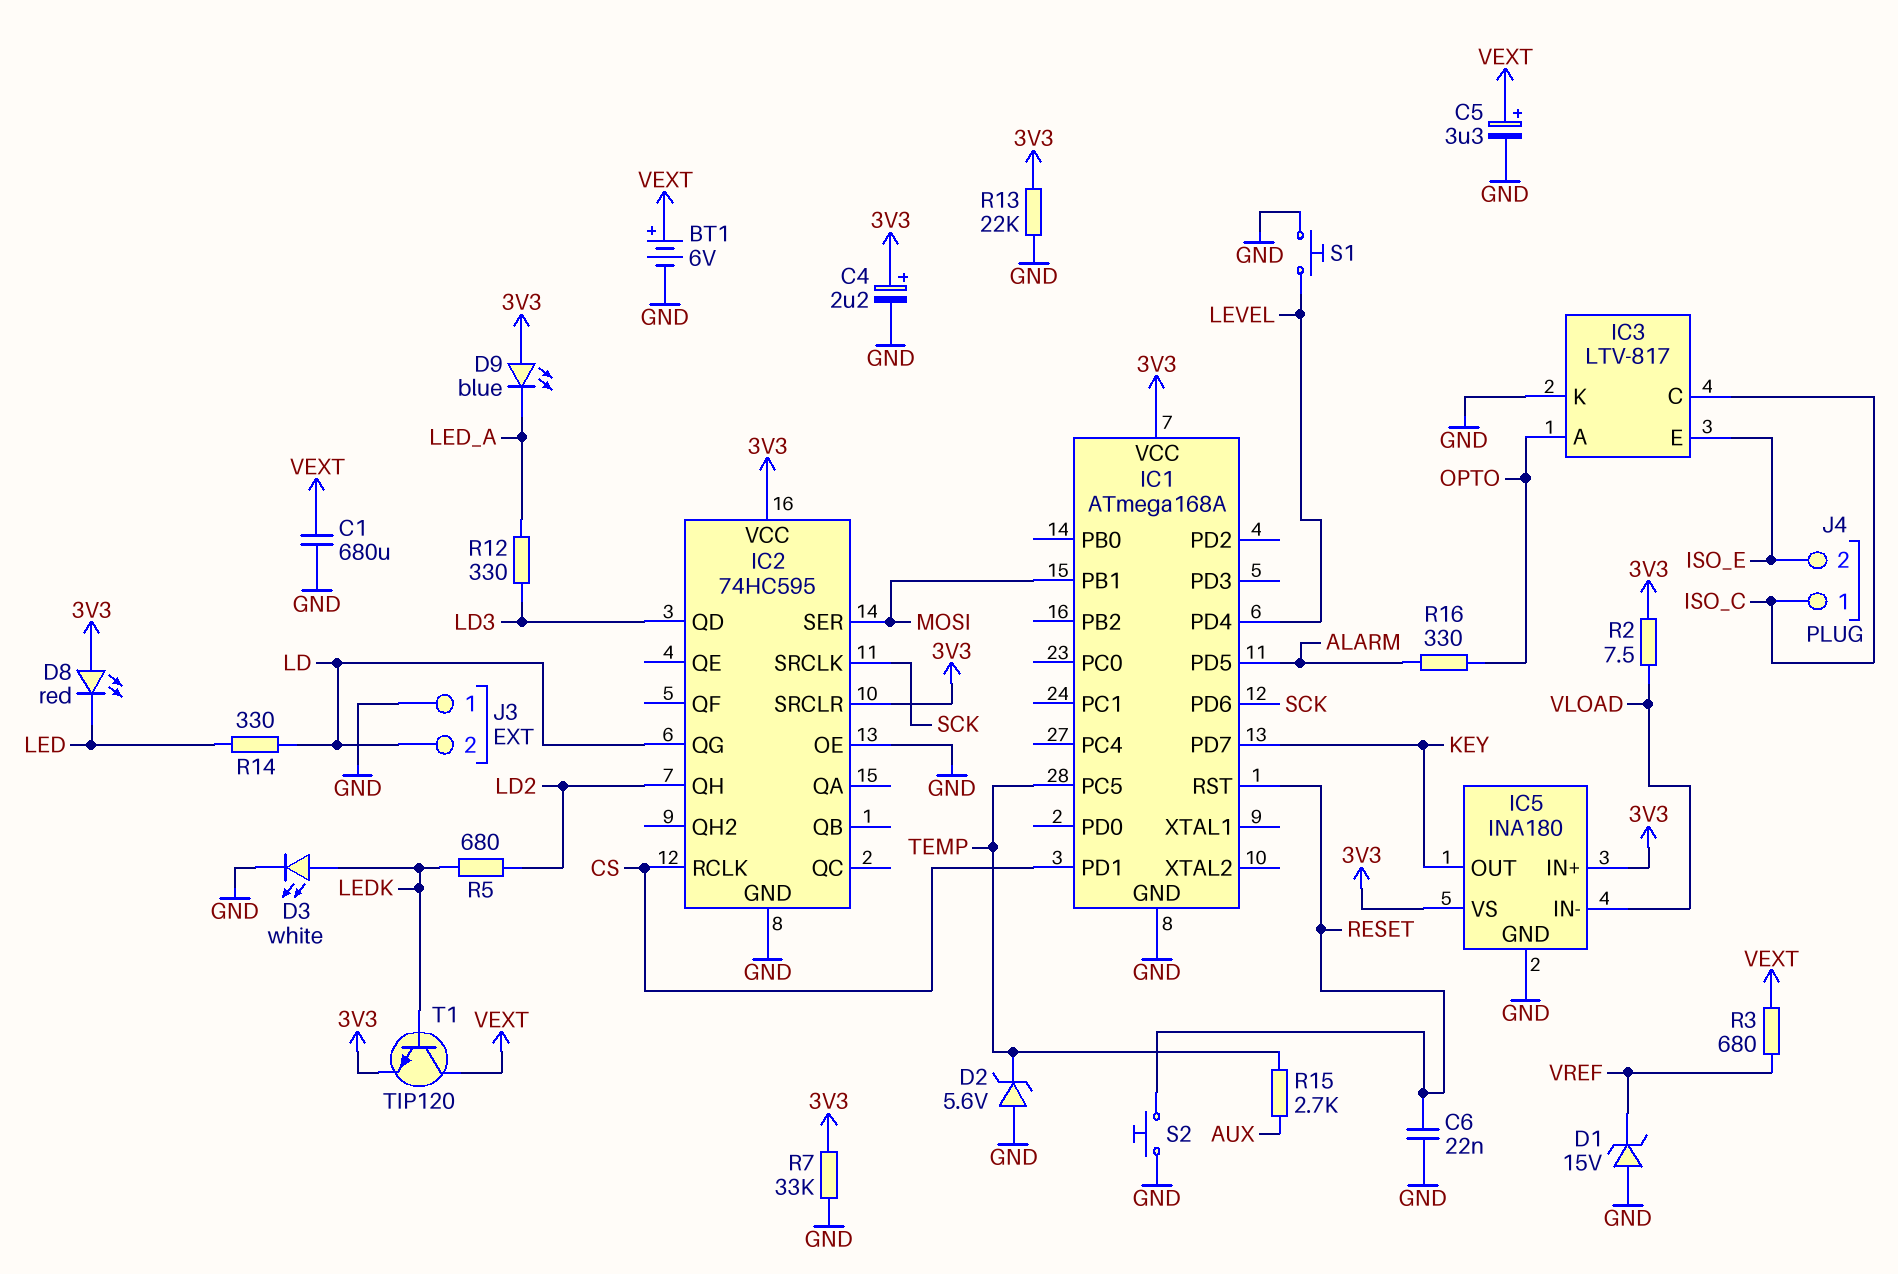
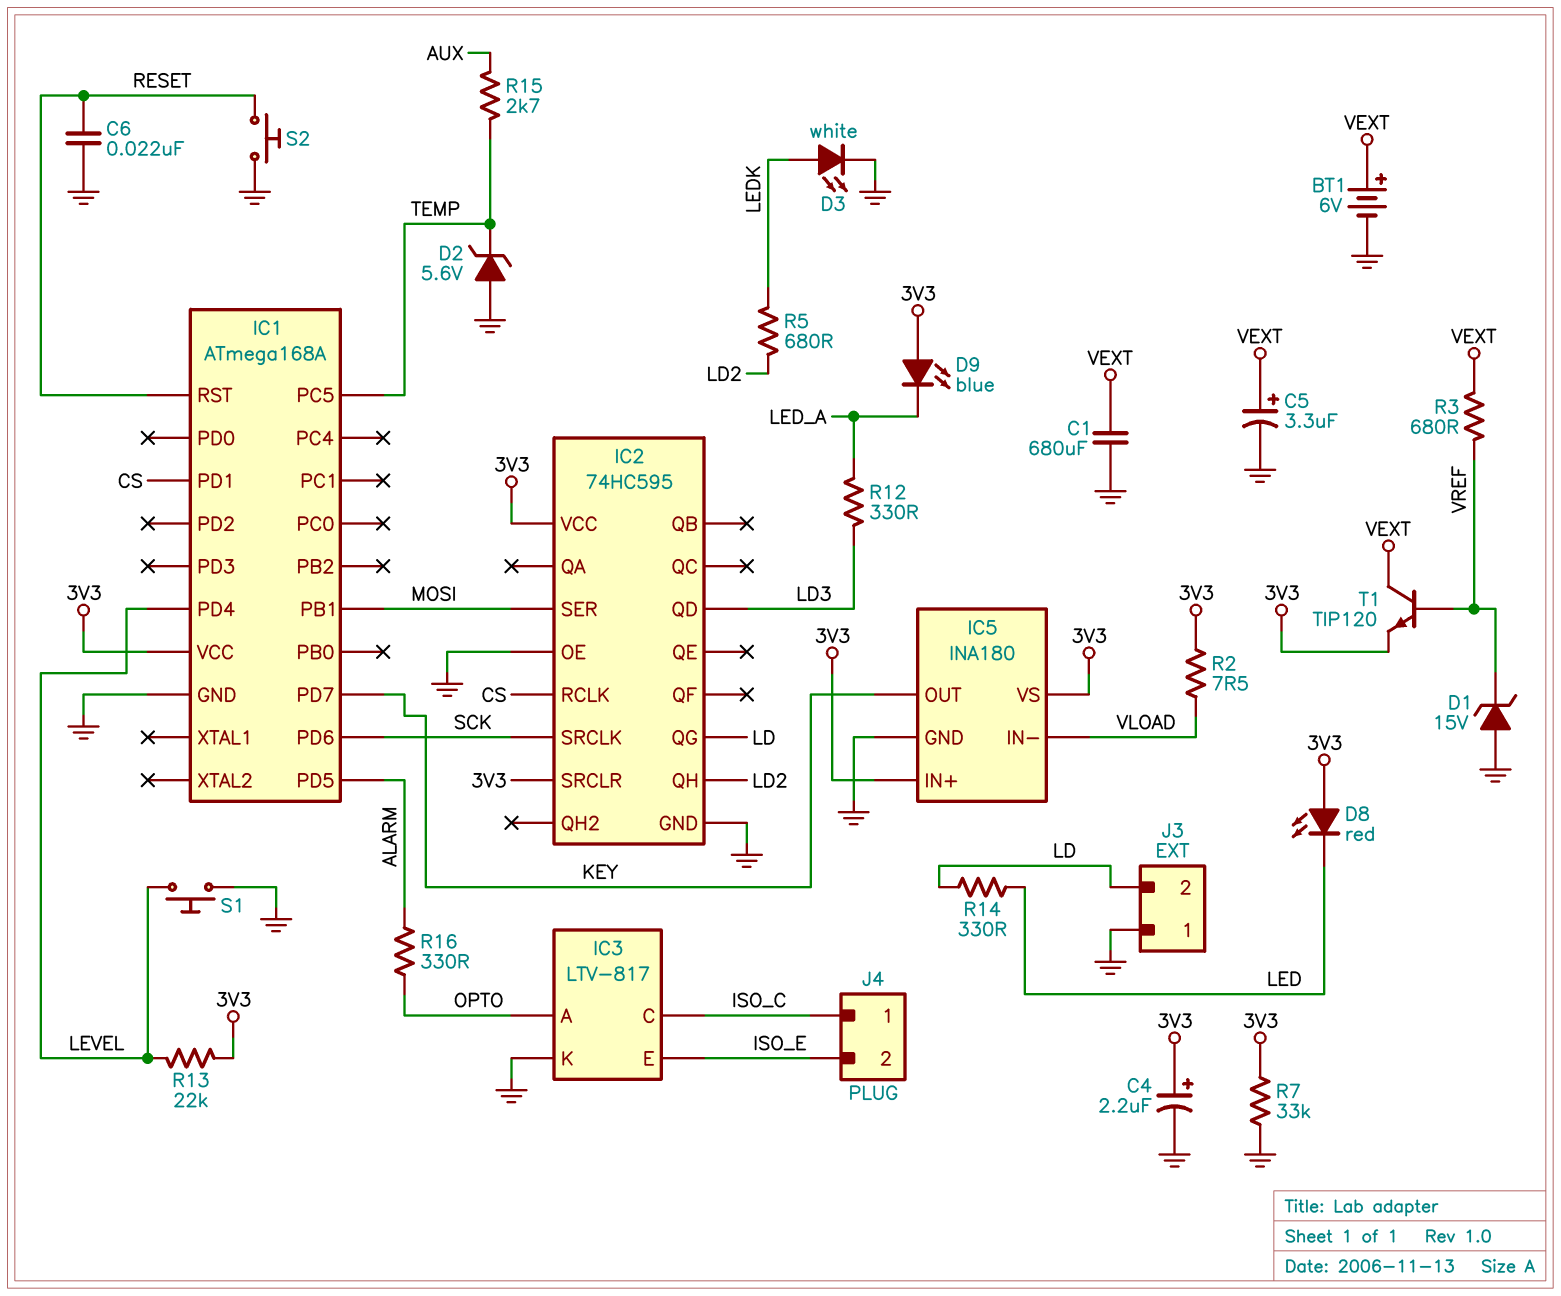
R13: 22k (3V3, GND) -> 22k (3V3, LEVEL)
T1: NPN TIP120 (B LEDK, C VEXT, E 3V3) -> NPN TIP120 (B VREF, C VEXT, E 3V3)

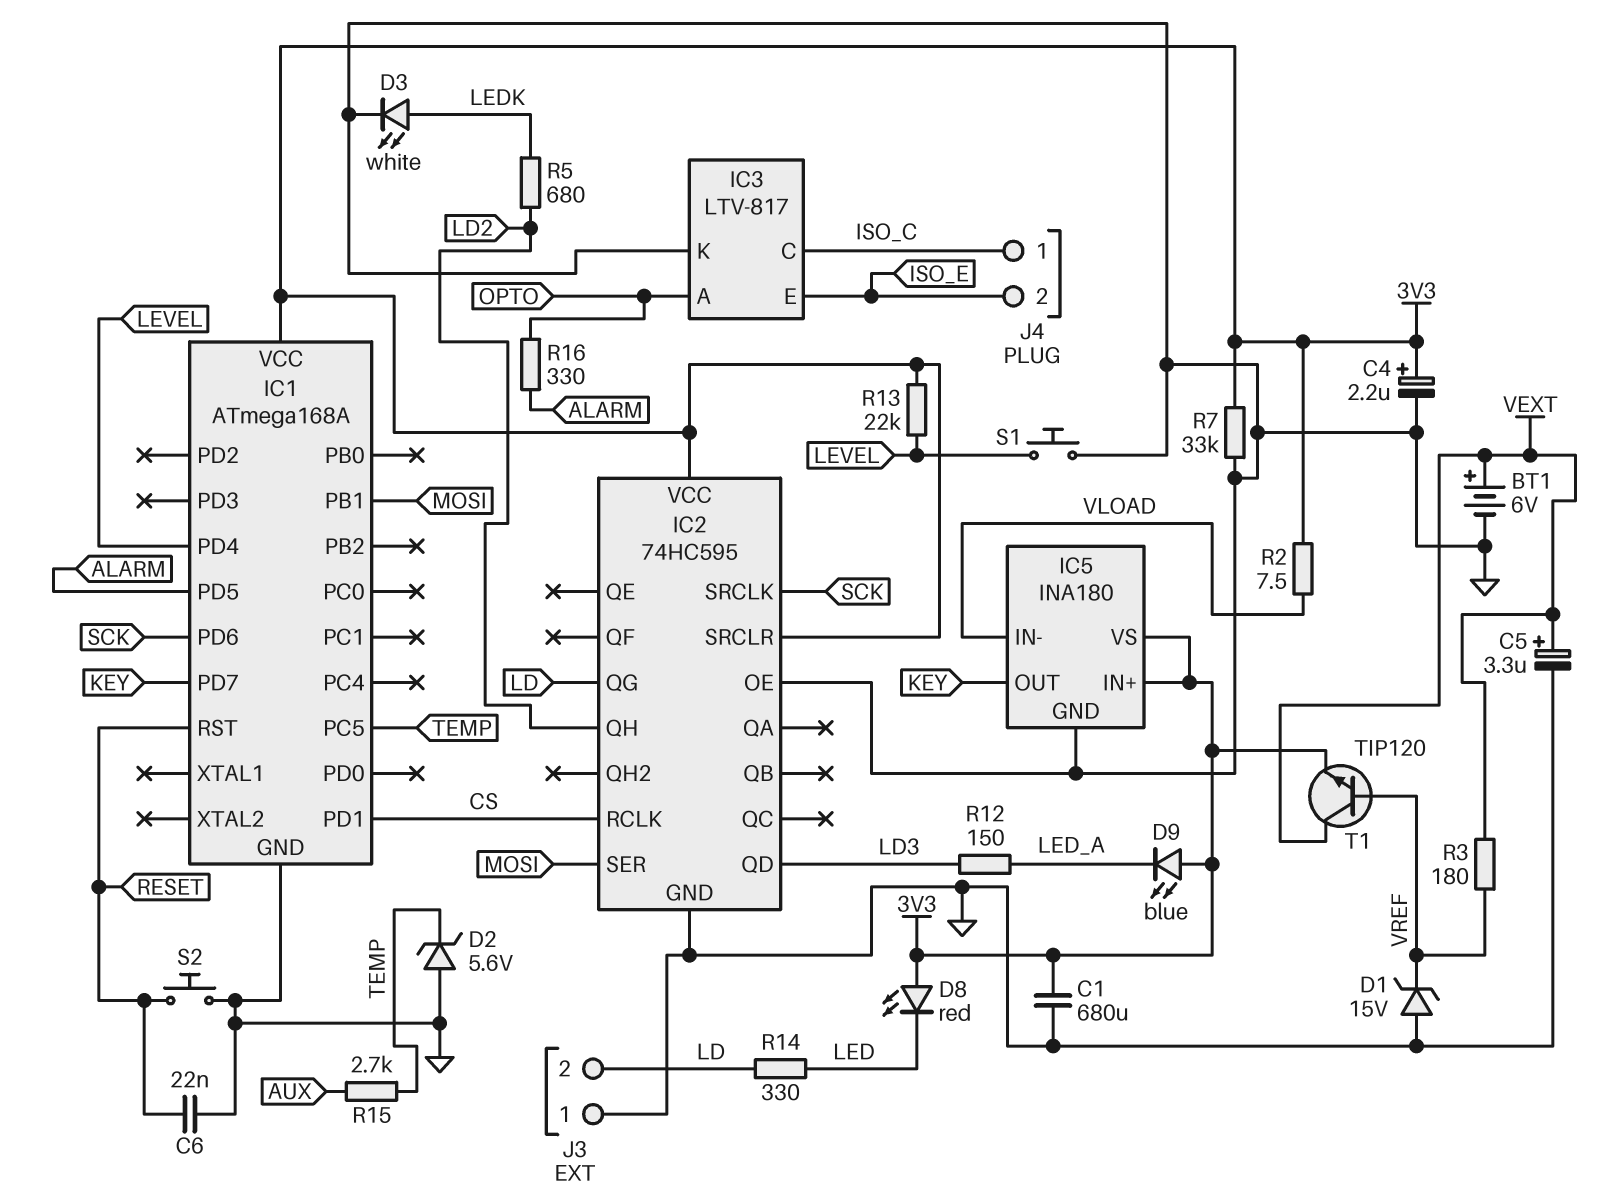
C1: 680uF (GND, VEXT) -> 680uF (3V3, GND)
R3: 680 (VEXT, VREF) -> 180 (VEXT, VREF)
R12: 330 (LD3, LED_A) -> 150 (LD3, LED_A)

